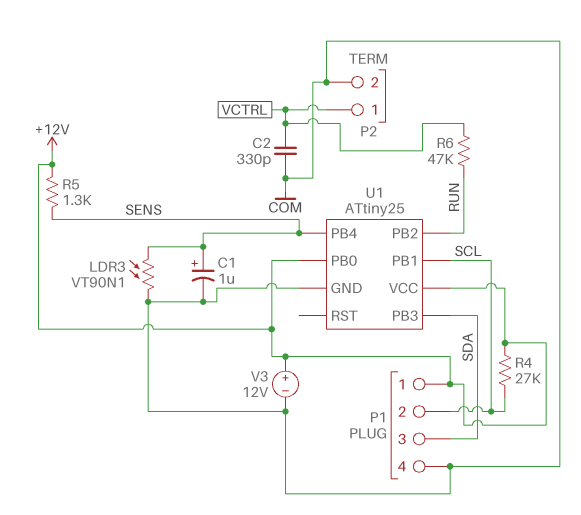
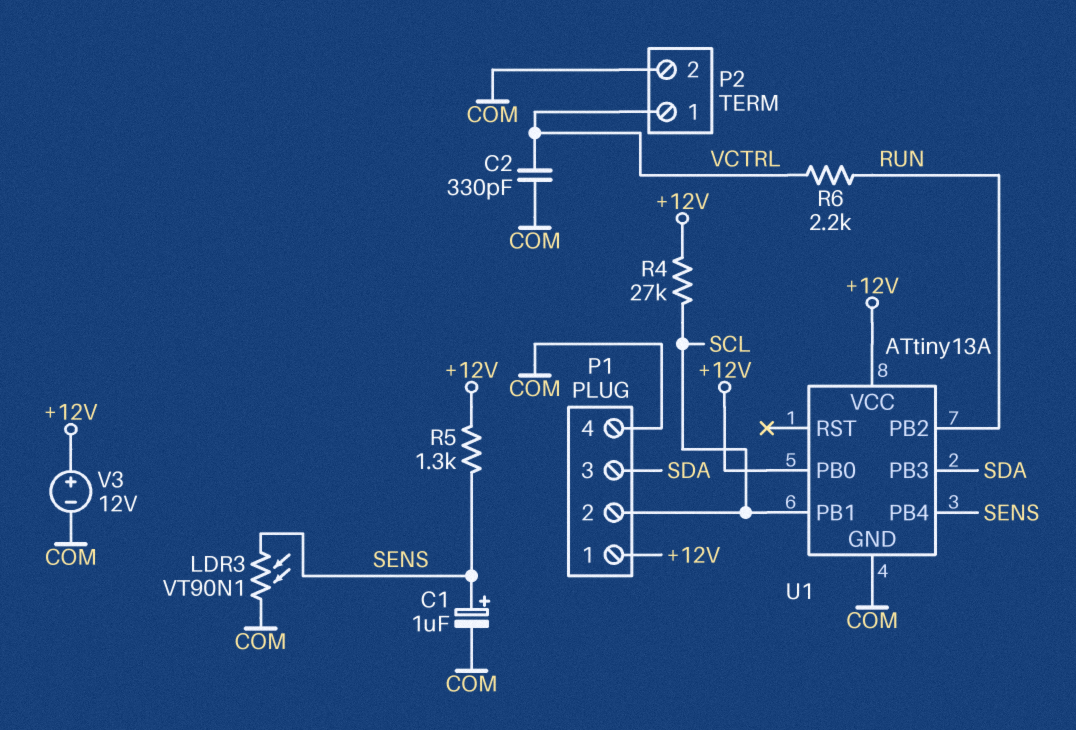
R6: 47k (RUN, VCTRL) -> 2.2k (RUN, VCTRL)
U1: ATtiny25 -> ATtiny13A

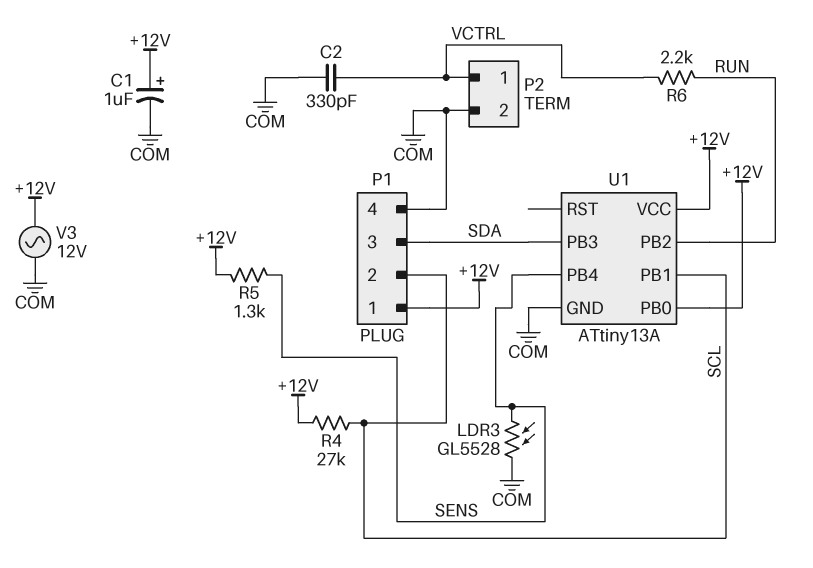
C1: 1uF (plus SENS, minus COM) -> 1uF (plus +12V, minus COM)
LDR3: VT90N1 (COM, SENS) -> GL5528 (COM, SENS)
V3: 12V (plus +12V, minus COM) -> AC 12V (+12V, COM)

